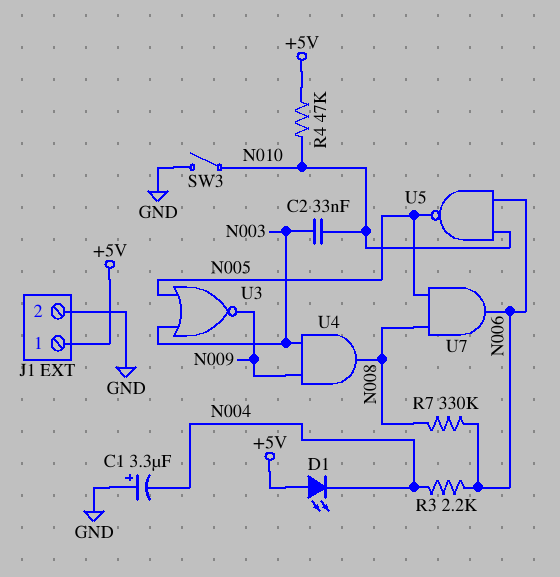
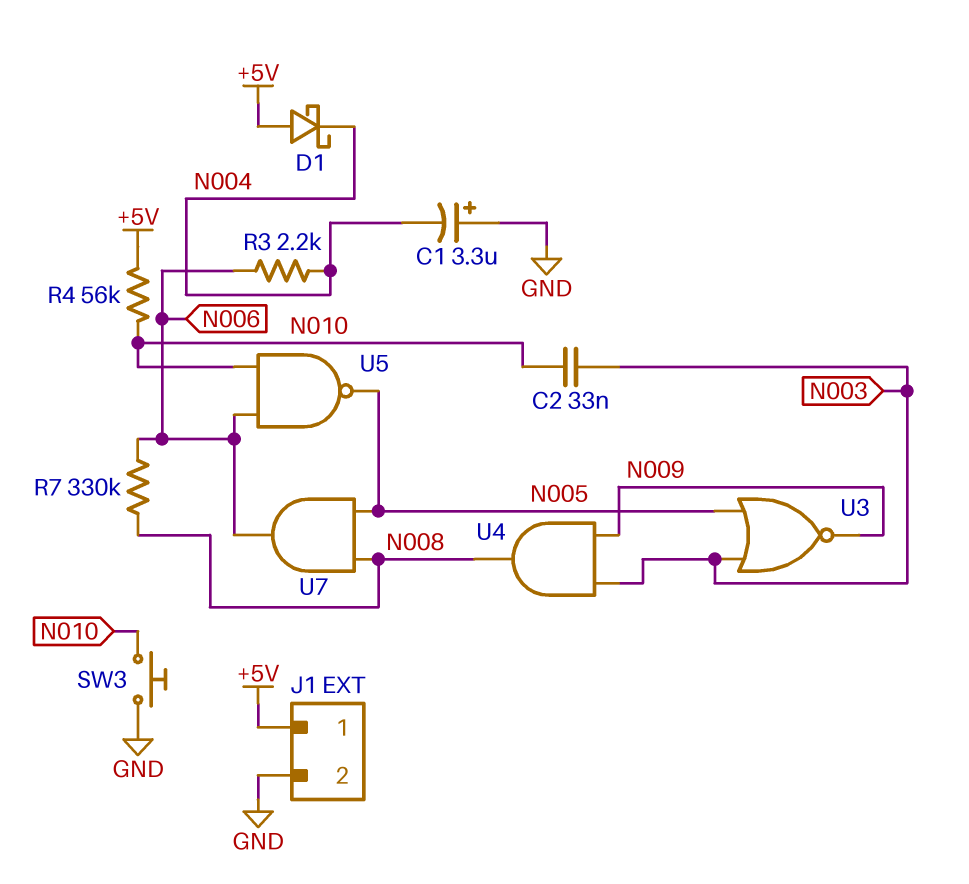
D1: LED (A +5V, K N004) -> schottky (A +5V, K N004)
R4: 47k (+5V, N010) -> 56k (+5V, N010)
SW3: switch (GND, N010) -> button (GND, N010)

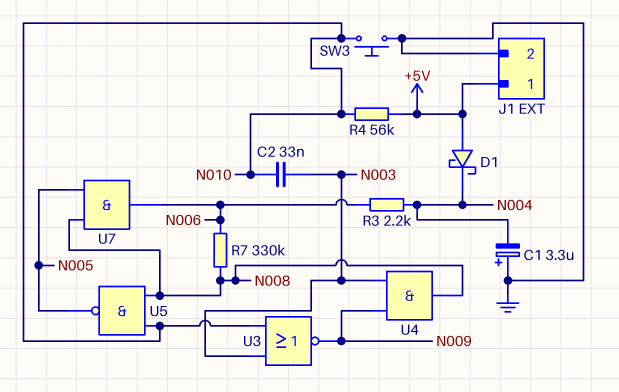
U3: NOR (in N003, in N005, out N009) -> NOR (in N003, in N010, out N009)
U5: NAND (in N006, in N010, out N005) -> NAND (in N008, in N010, out N005)

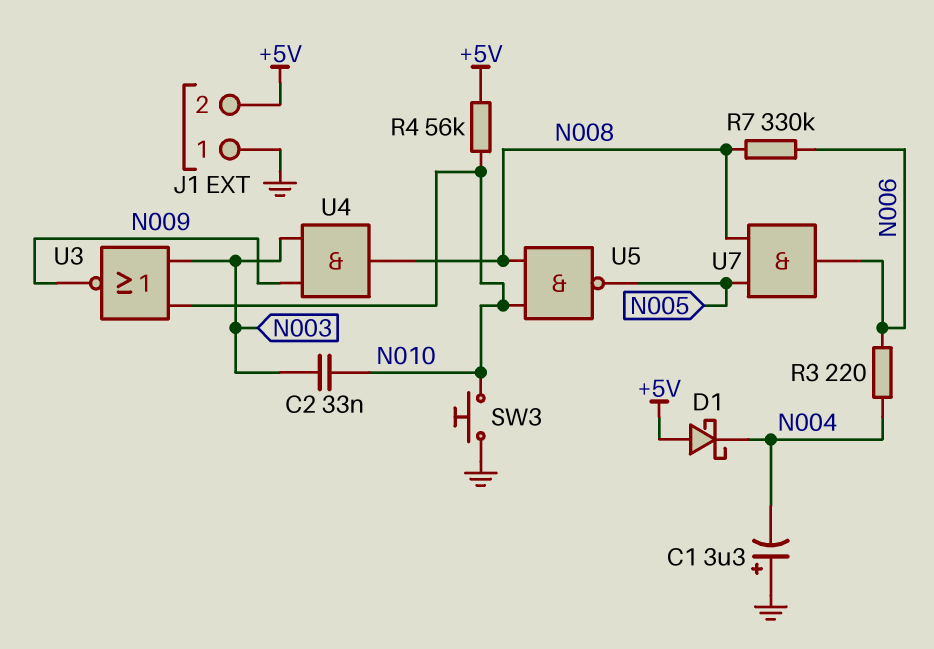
J1 pin 1: +5V -> GND
J1 pin 2: GND -> +5V
R3: 2.2k (N004, N006) -> 220 (N004, N006)

